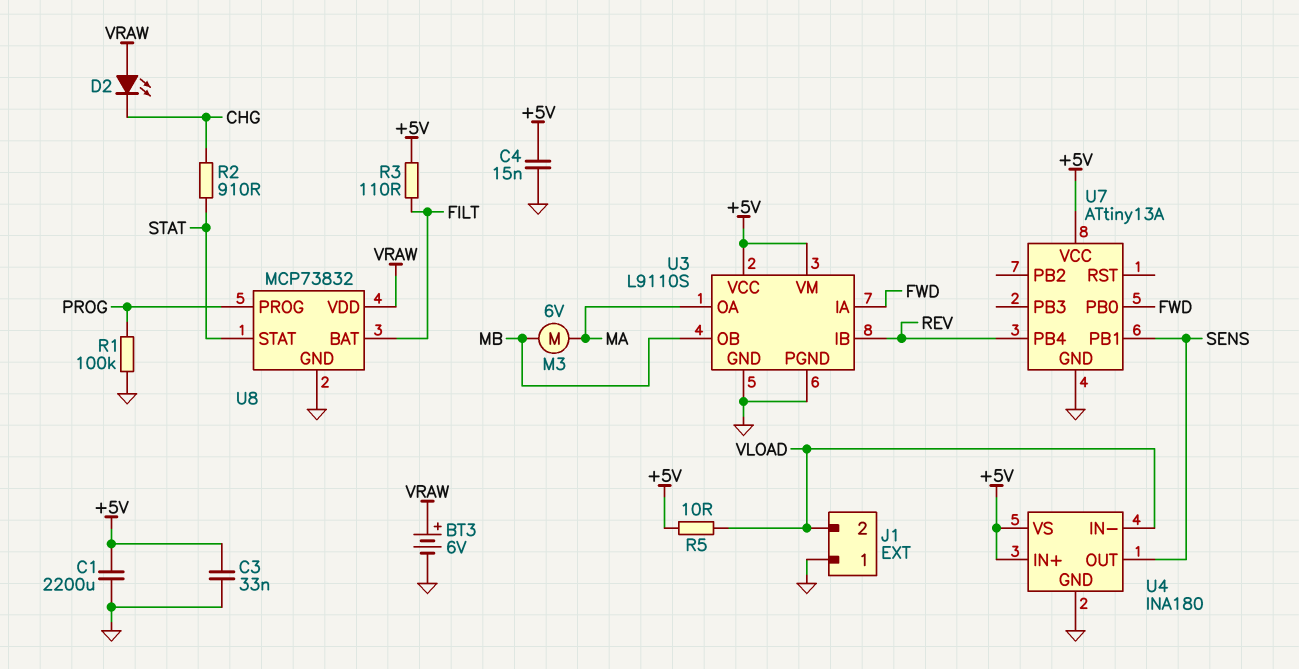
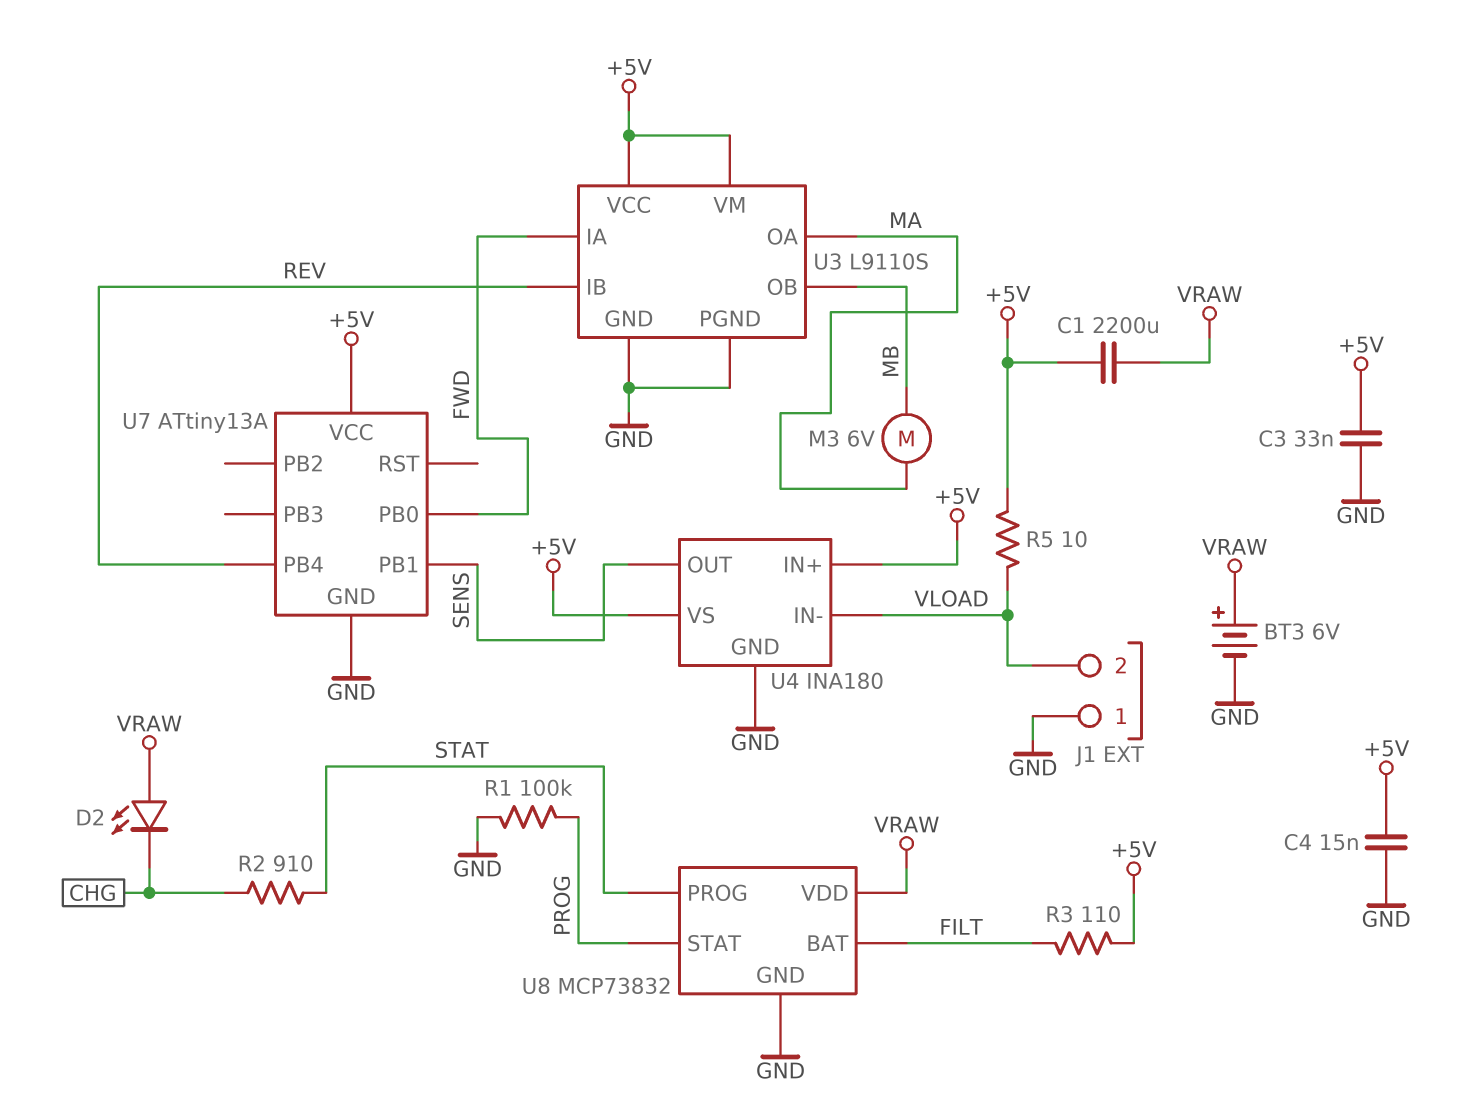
C1: 2200uF (+5V, GND) -> 2200uF (+5V, VRAW)
U8 pin PROG: PROG -> STAT
U8 pin STAT: STAT -> PROG

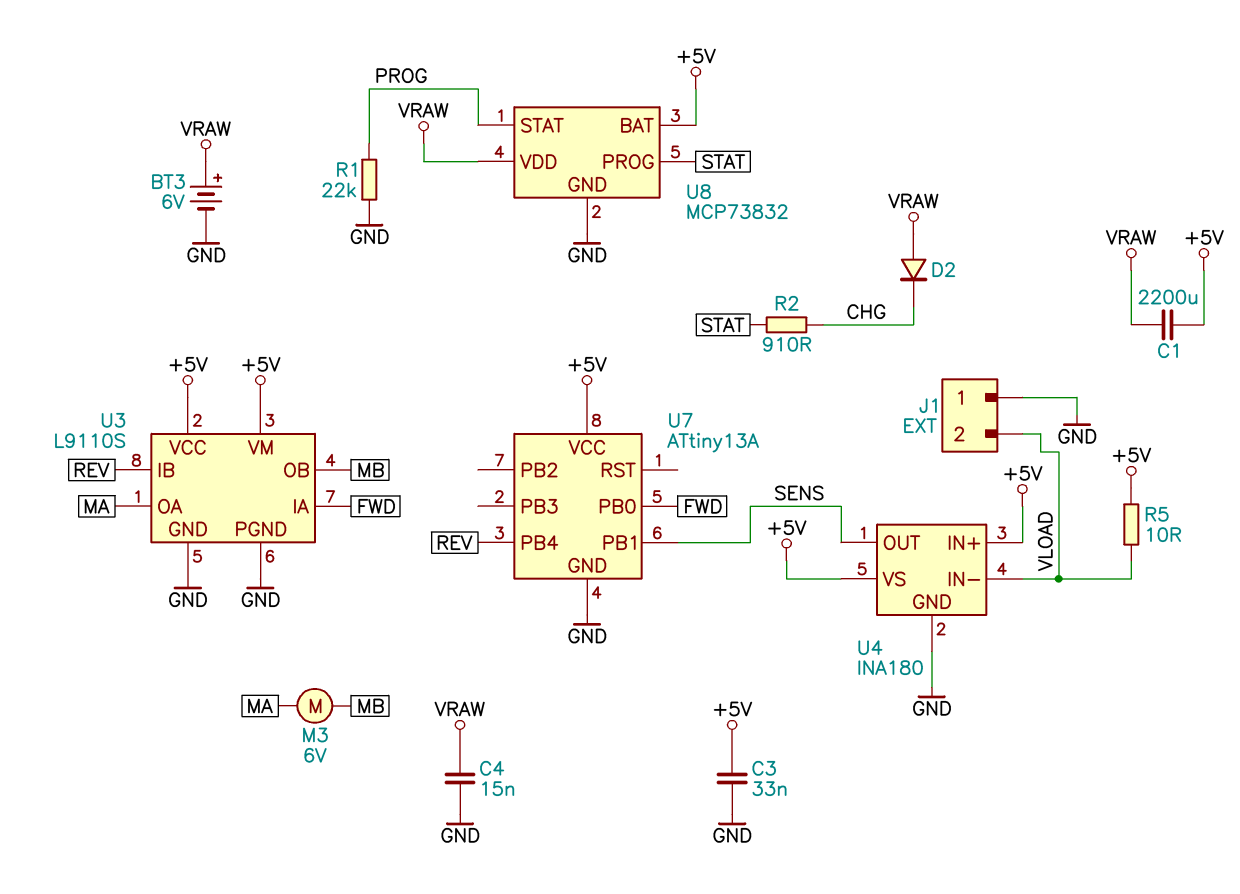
C4: 15nF (+5V, GND) -> 15nF (GND, VRAW)
D2: LED (A VRAW, K CHG) -> diode (A VRAW, K CHG)
R1: 100k (GND, PROG) -> 22k (GND, PROG)
R3: 110 (+5V, FILT) -> none
U8 pin BAT: FILT -> +5V

